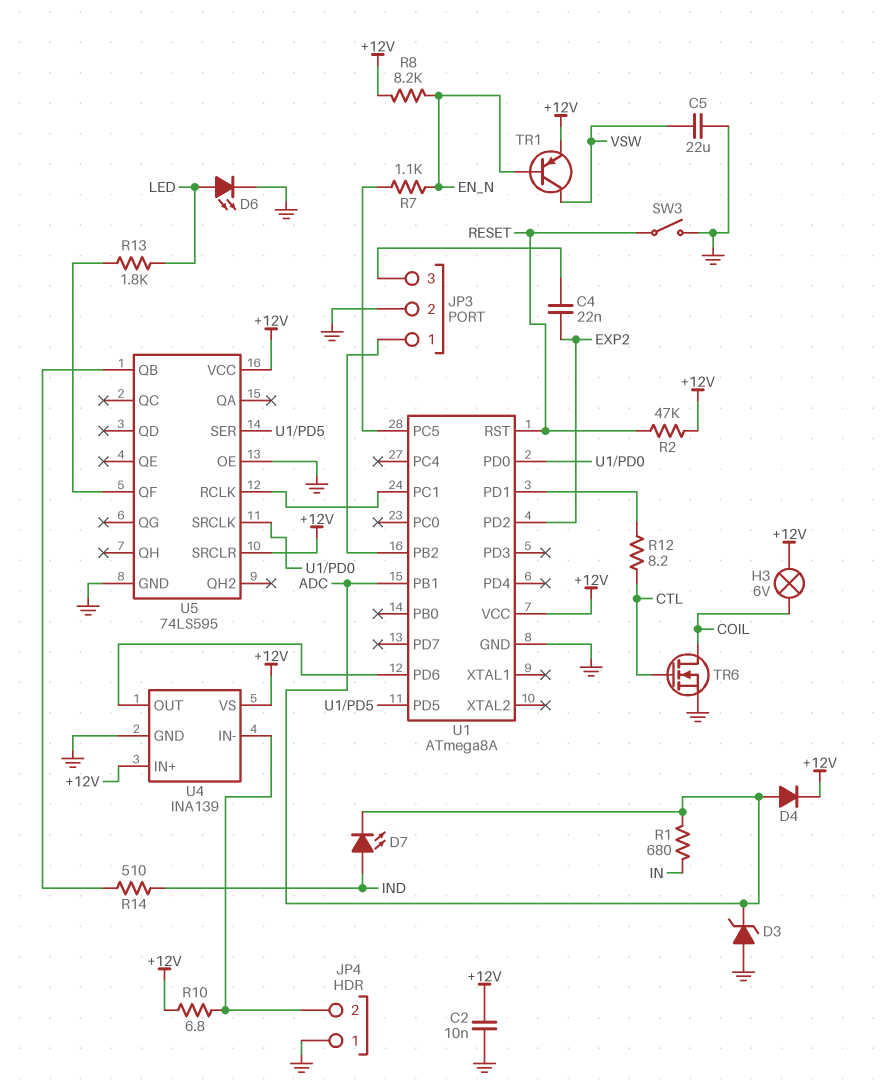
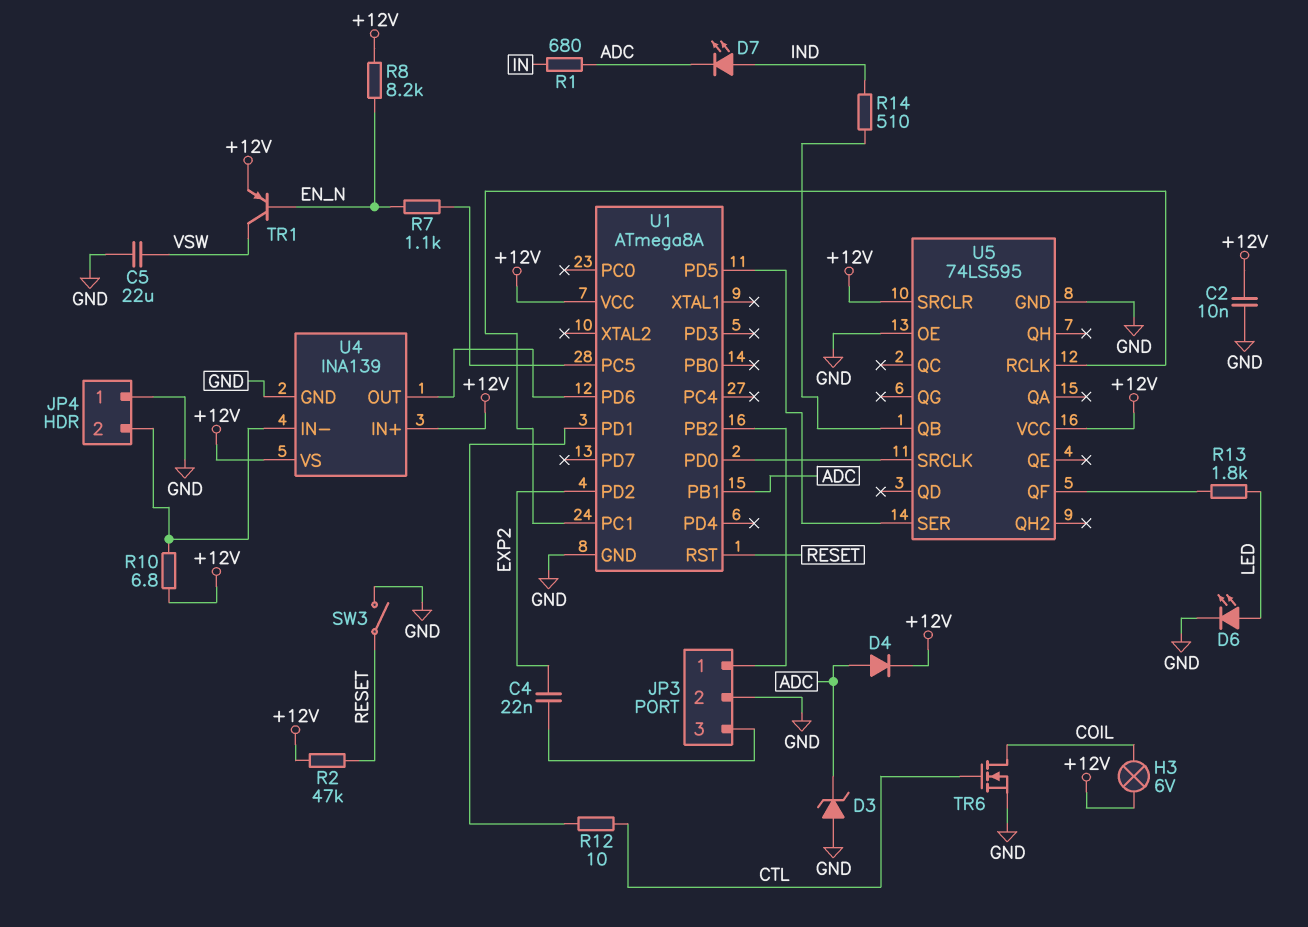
R12: 8.2 (CTL, U1/PD1) -> 10 (CTL, U1/PD1)

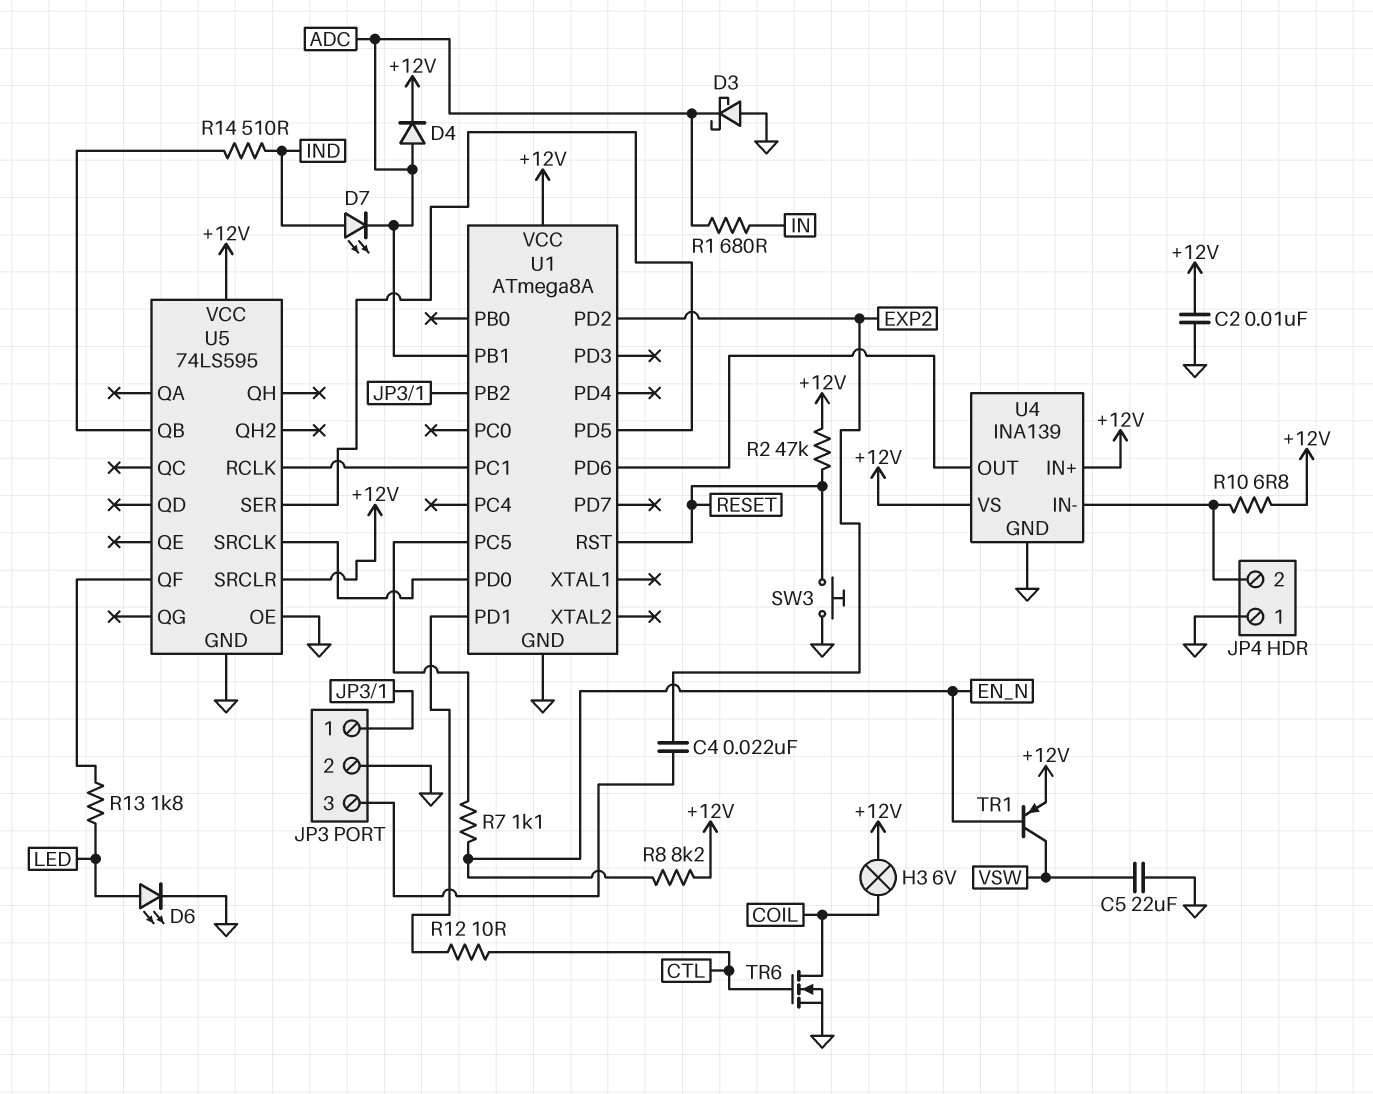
D3: zener (A GND, K ADC) -> schottky (A GND, K ADC)
SW3: switch (GND, RESET) -> button (GND, RESET)

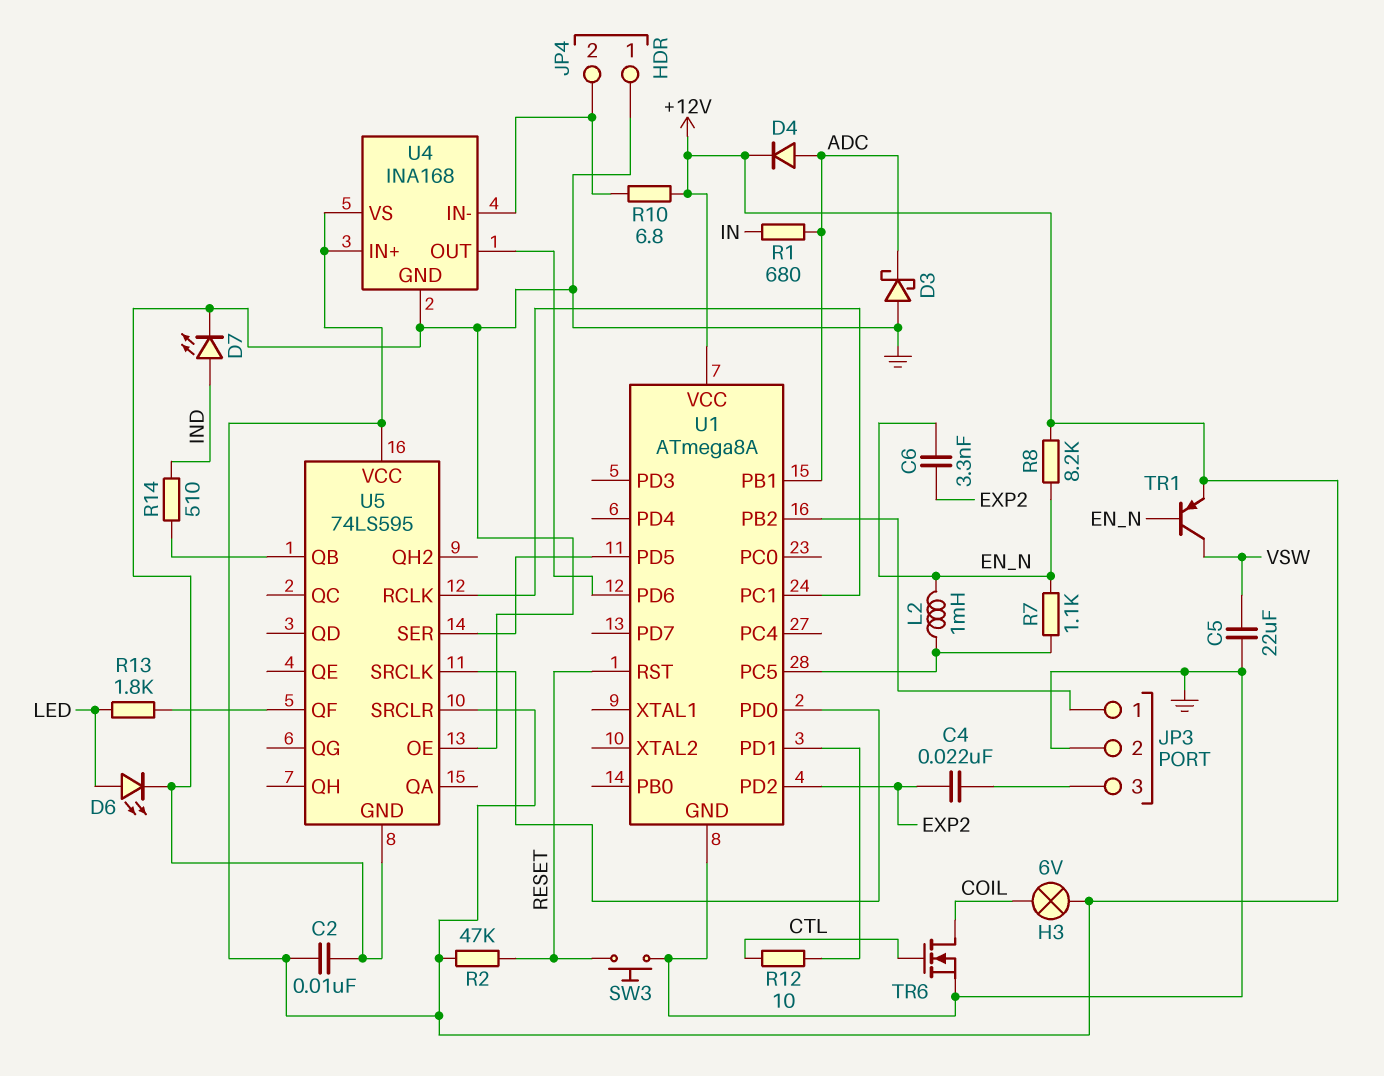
C6: none -> 3.3nF (EN_N, EXP2)
D7: LED (A IND, K ADC) -> LED (A IND, K GND)
L2: none -> 1mH (EN_N, U1/PC5)
U4: INA139 -> INA168

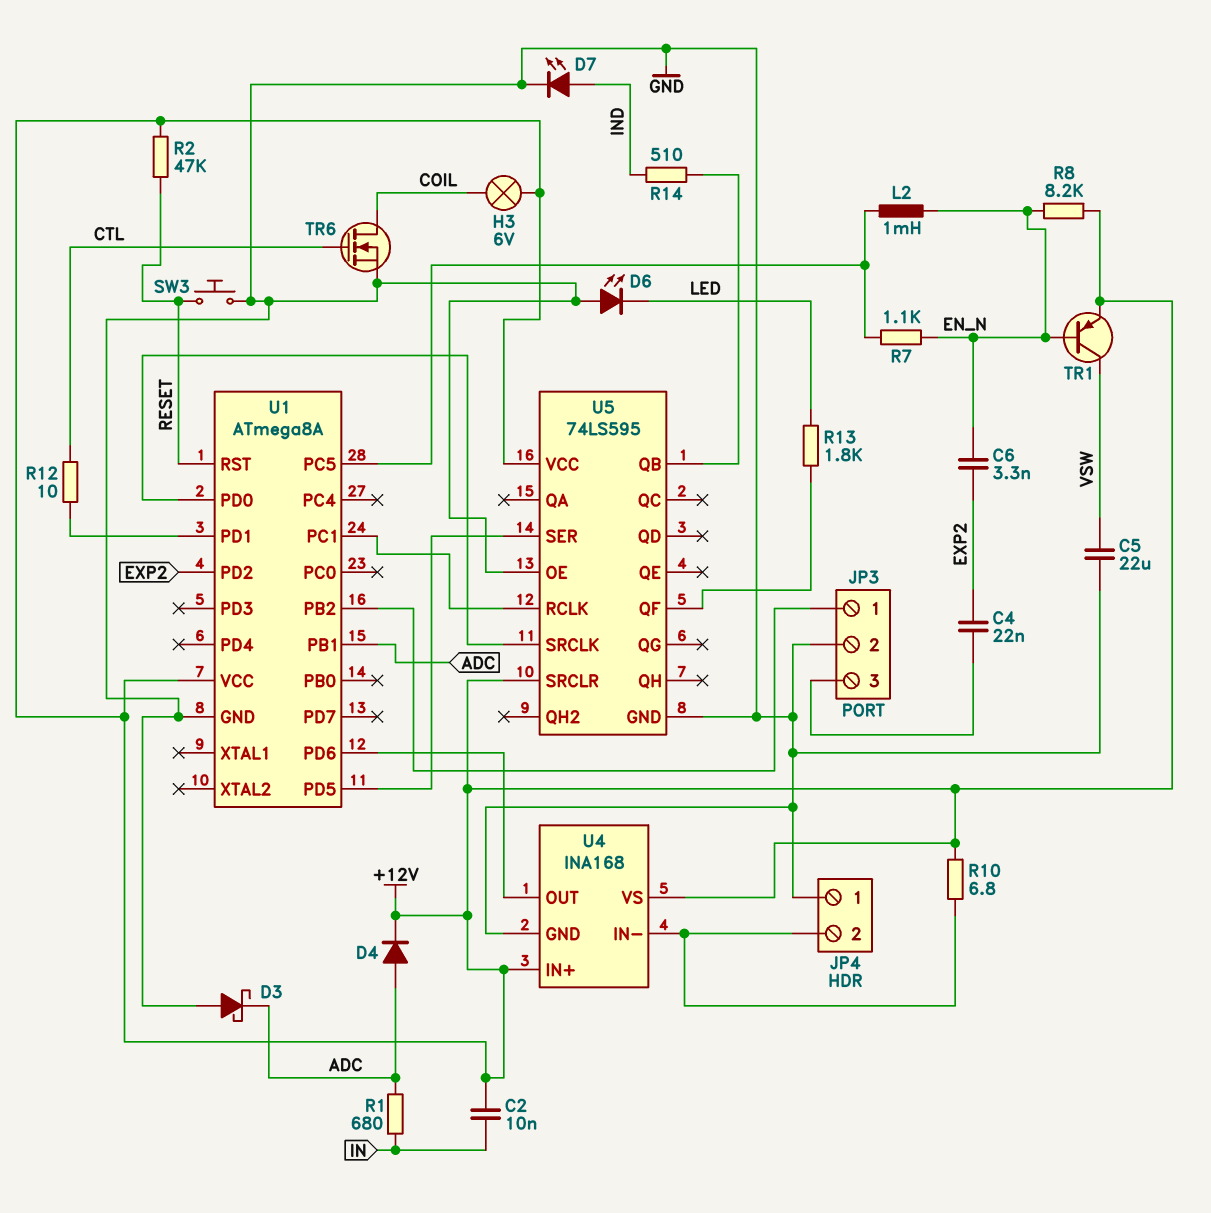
C2: 10nF (+12V, GND) -> 10nF (+12V, IN)
D6: LED (A LED, K GND) -> LED (A GND, K LED)

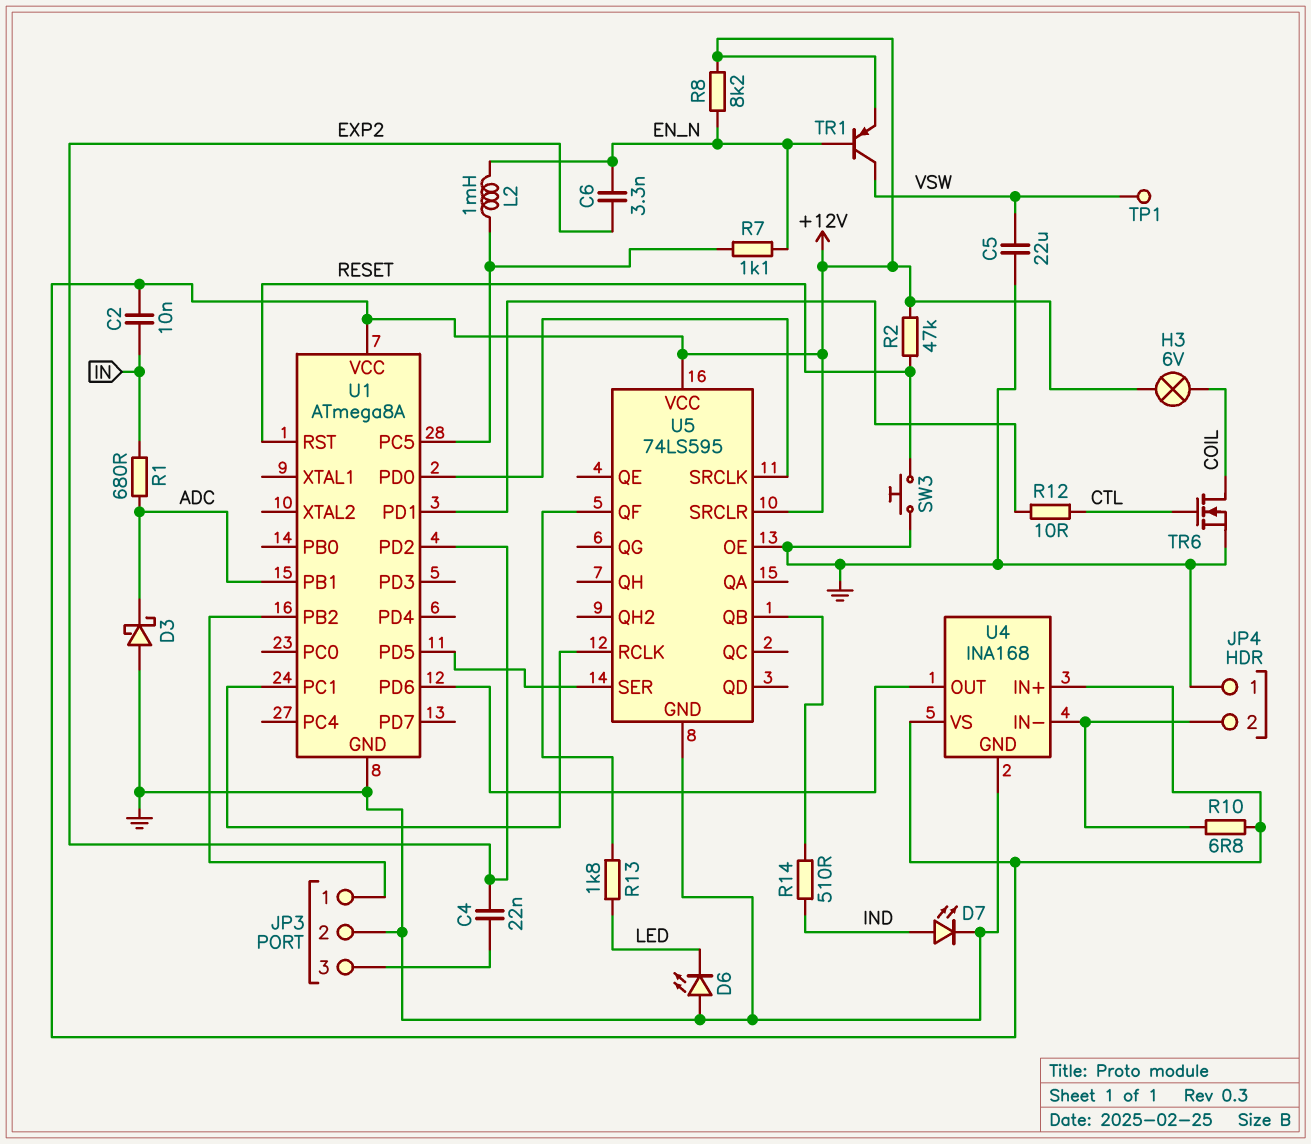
D4: diode (A ADC, K +12V) -> none
TP1: none -> test point (VSW)

